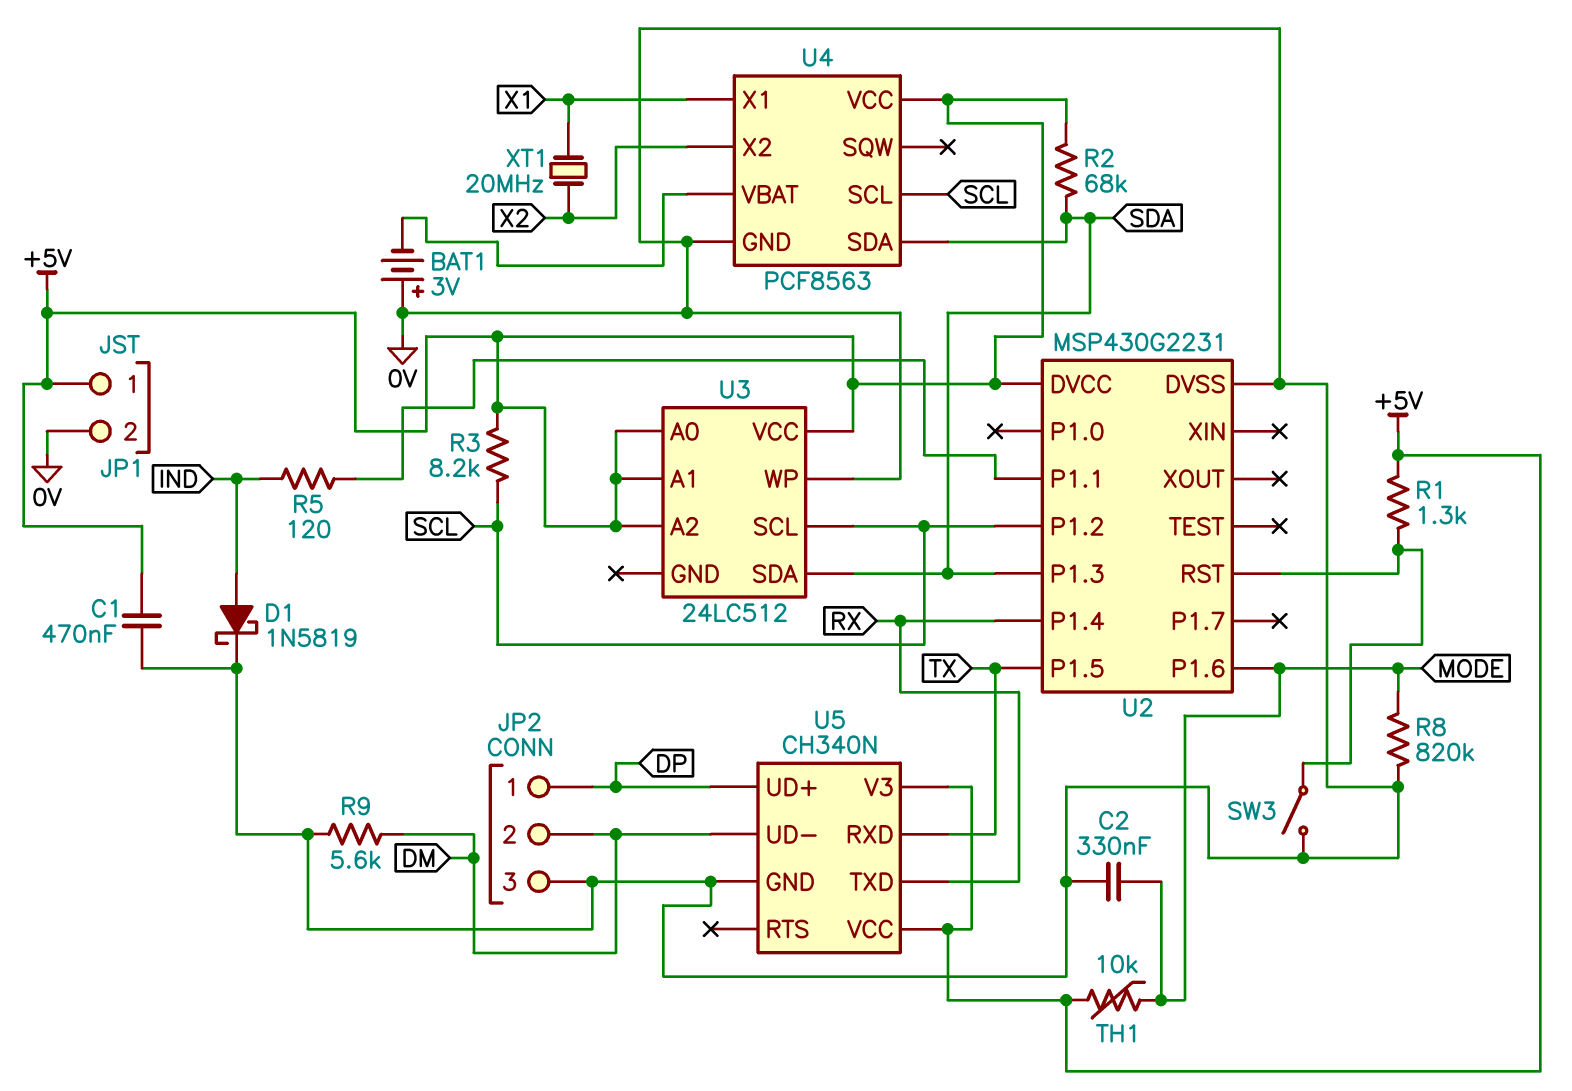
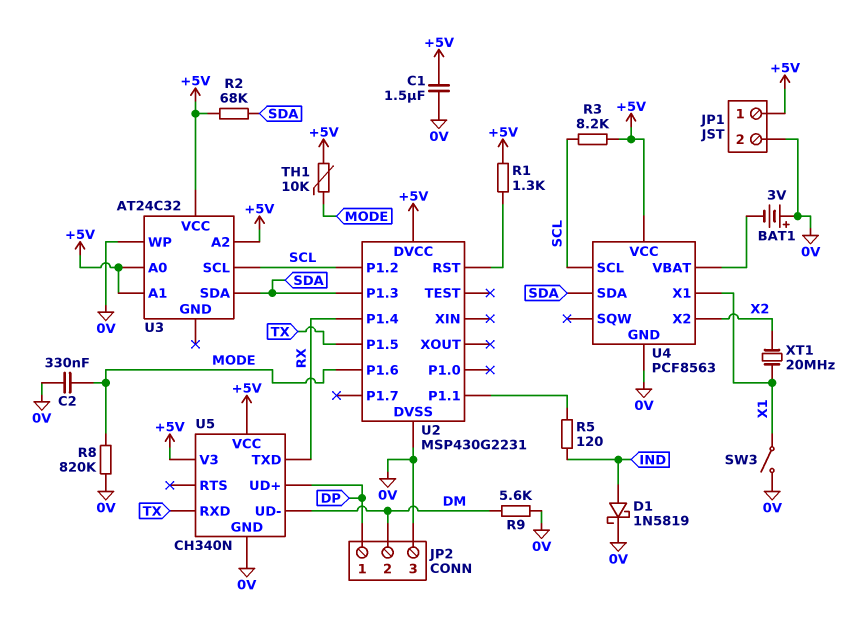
C1: 470nF (+5V, 0V) -> 1.5uF (+5V, 0V)
SW3: switch (0V, U2/RST) -> switch (0V, X1)
U3: 24LC512 -> AT24C32

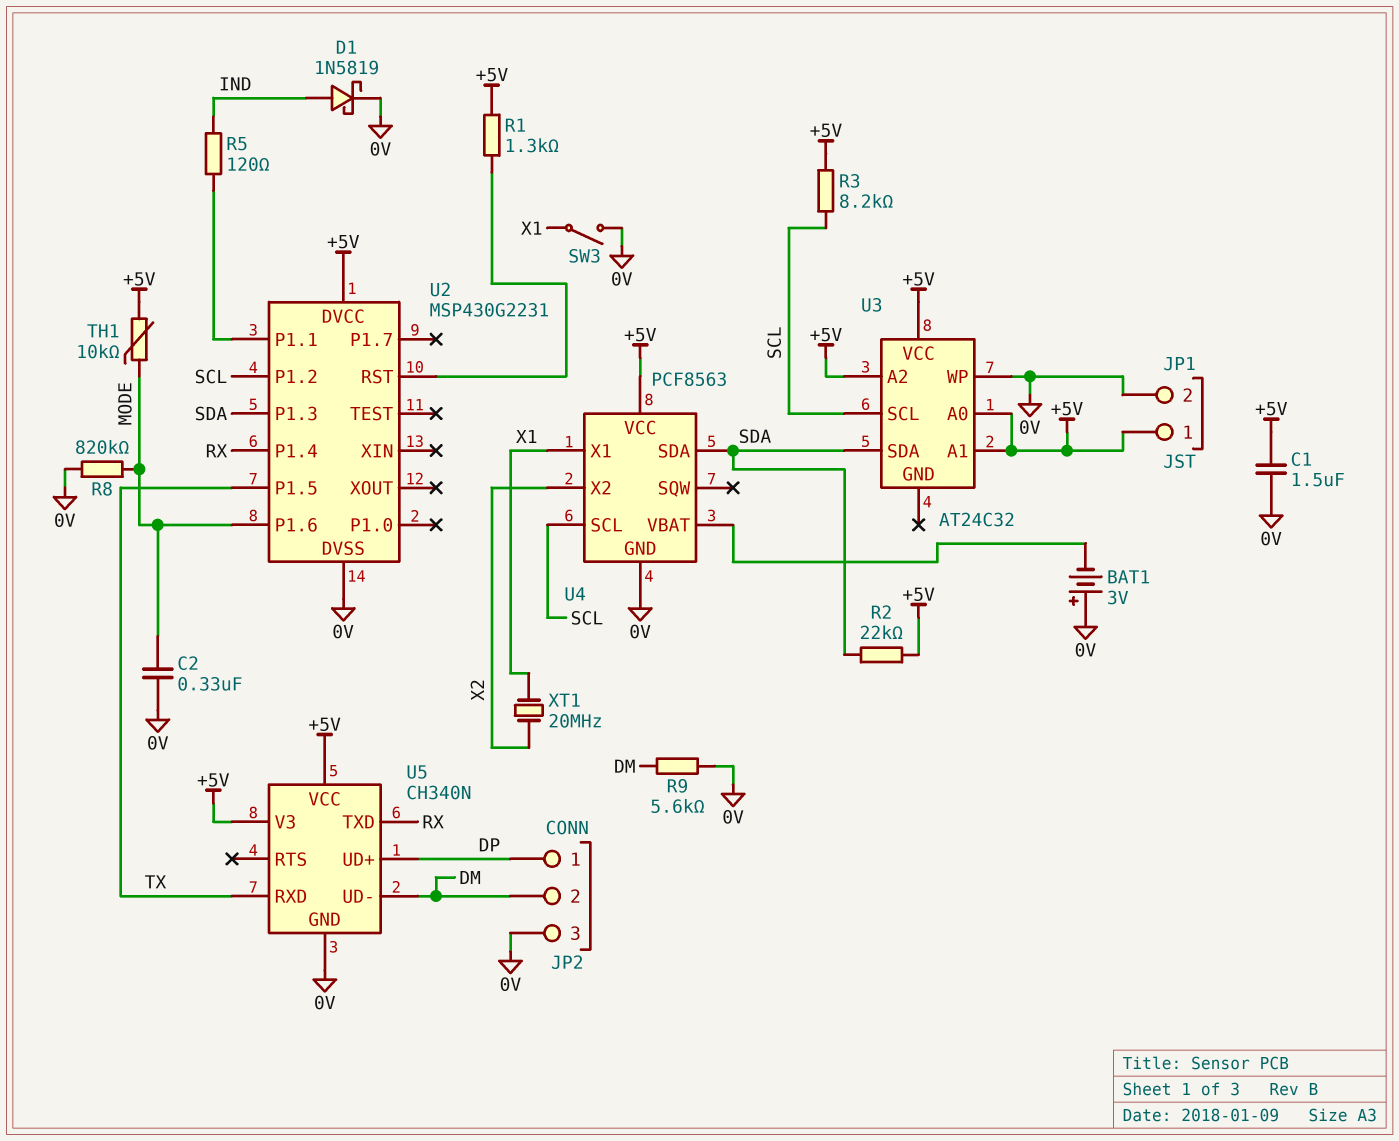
R2: 68k (+5V, SDA) -> 22k (+5V, SDA)

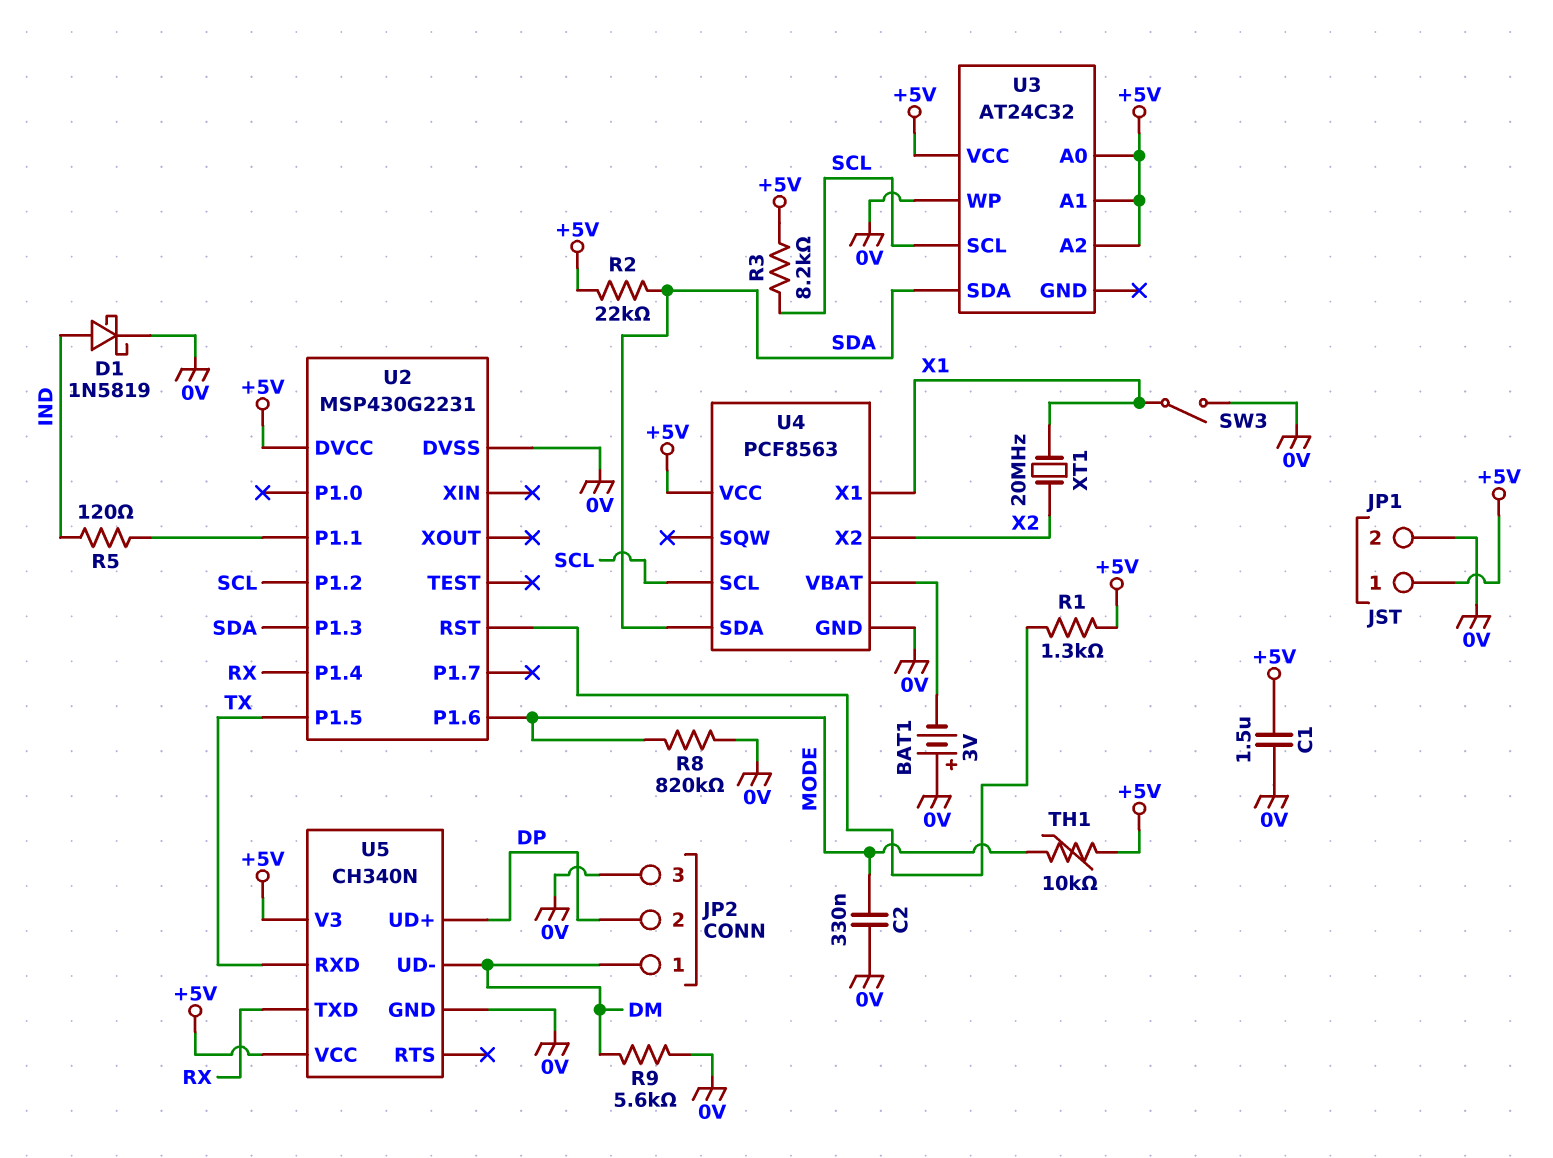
JP2 pin 1: DP -> DM
JP2 pin 2: DM -> DP

